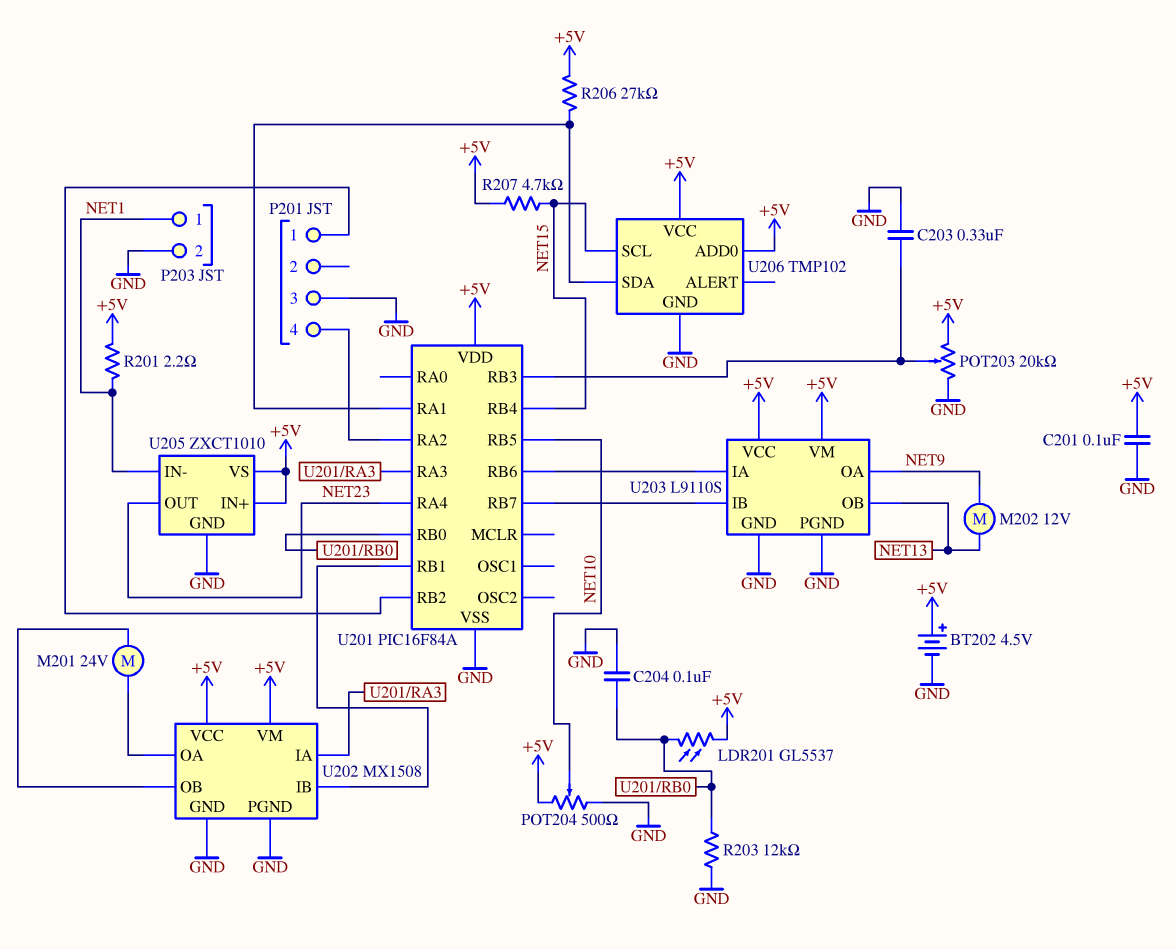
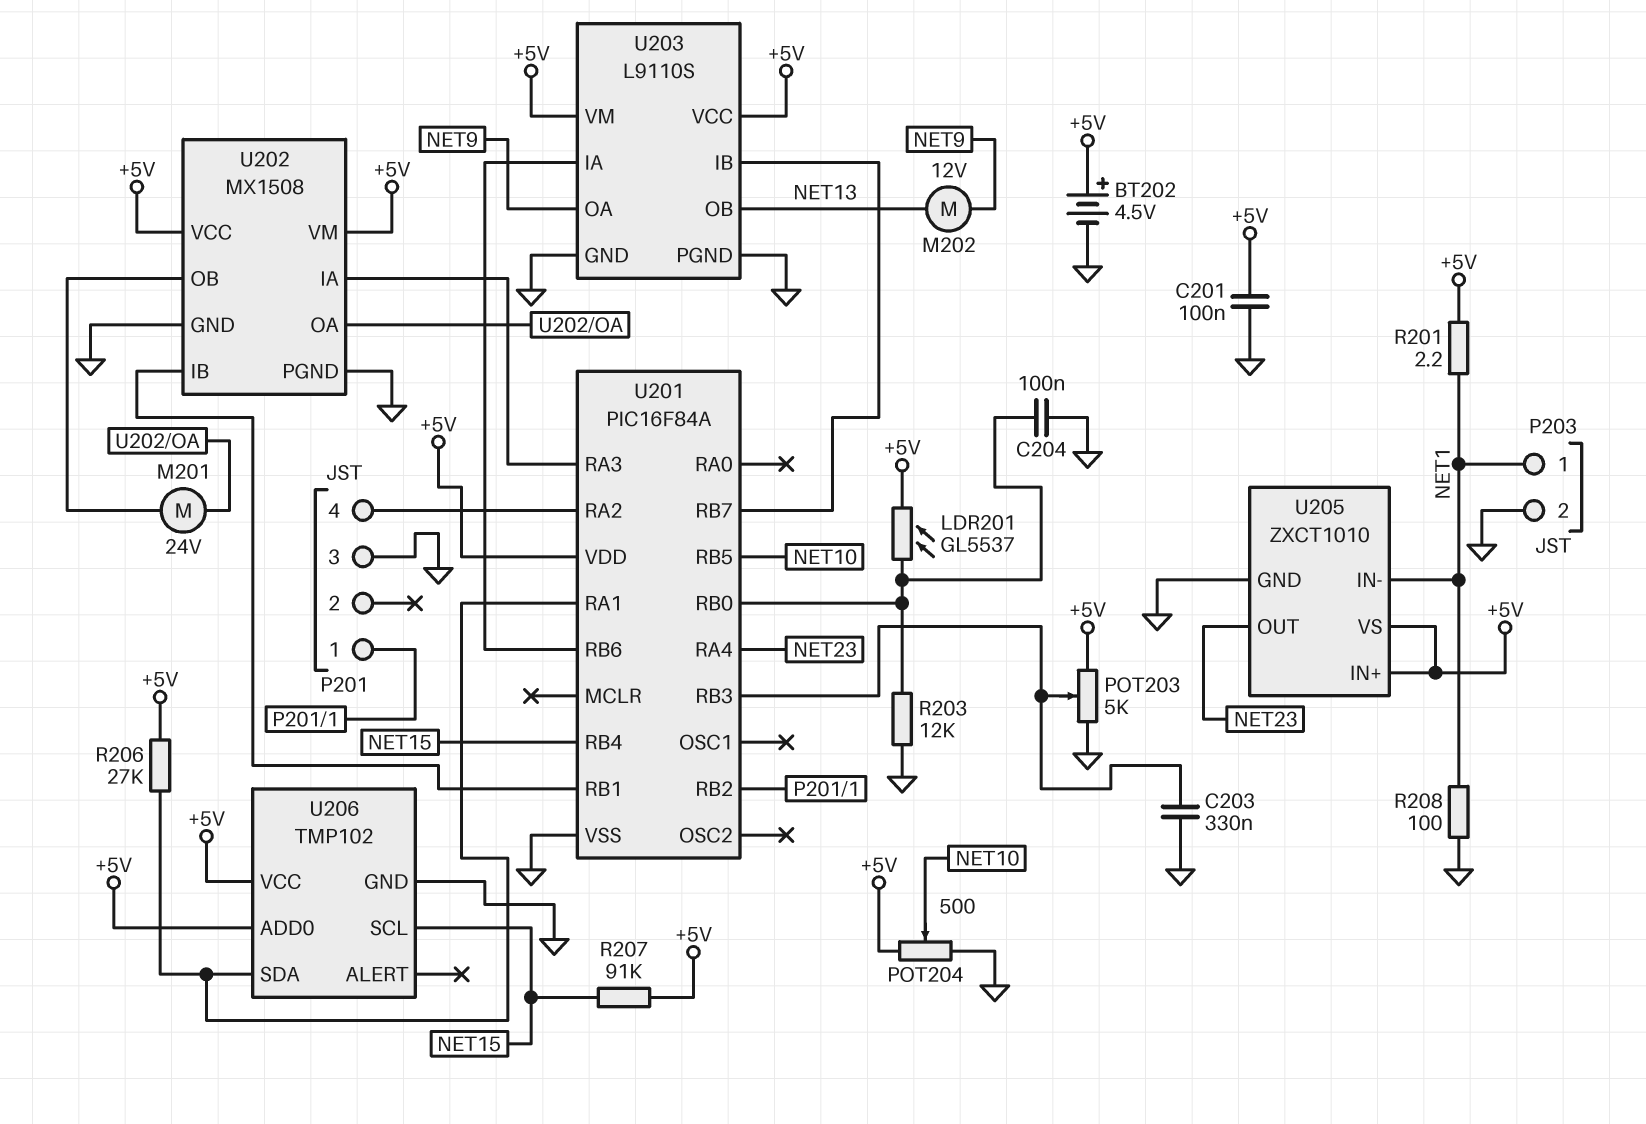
POT203: 20k (+5V, GND, wiper U201/RB3) -> 5k (+5V, GND, wiper U201/RB3)
R207: 4.7k (+5V, NET15) -> 91k (+5V, NET15)
R208: none -> 100 (GND, NET1)

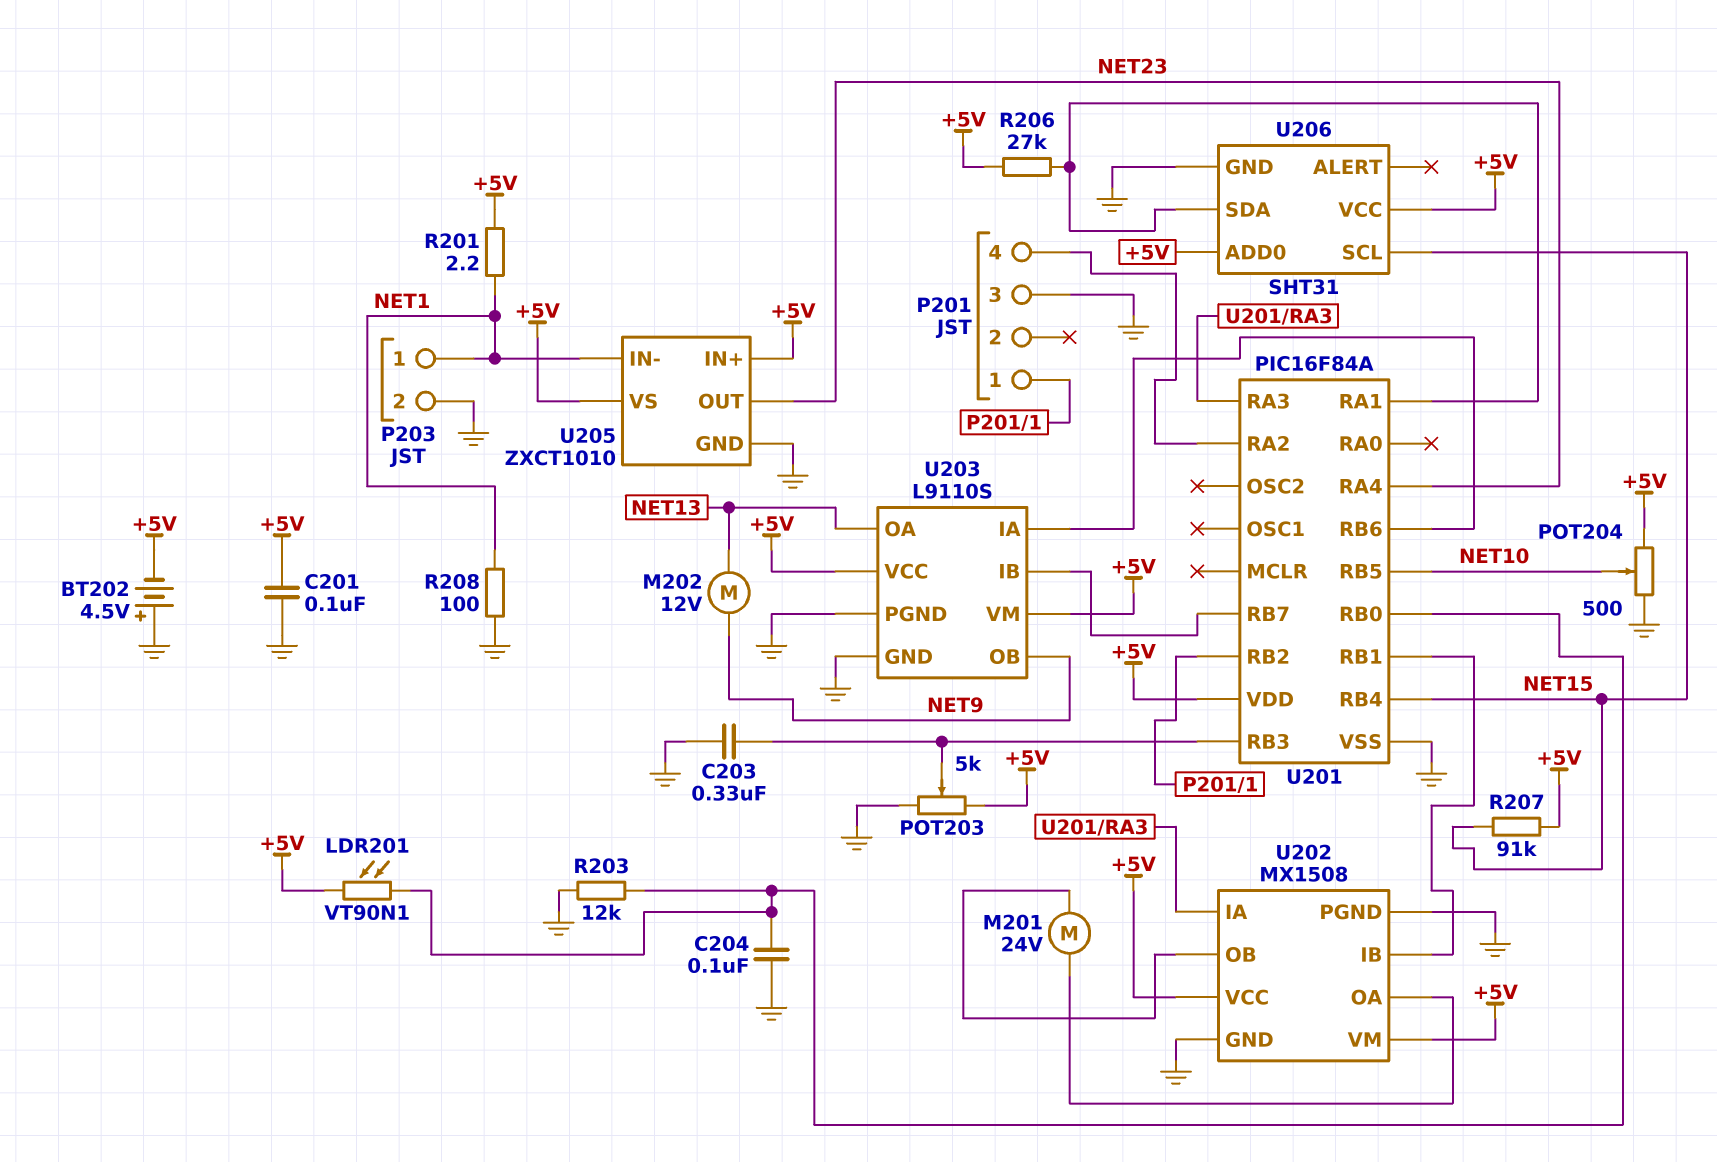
BT202: 4.5V (plus +5V, minus GND) -> 4.5V (plus GND, minus +5V)
LDR201: GL5537 (+5V, U201/RB0) -> VT90N1 (+5V, U201/RB0)
U203 pin OA: NET9 -> NET13
U203 pin OB: NET13 -> NET9
U206: TMP102 -> SHT31

